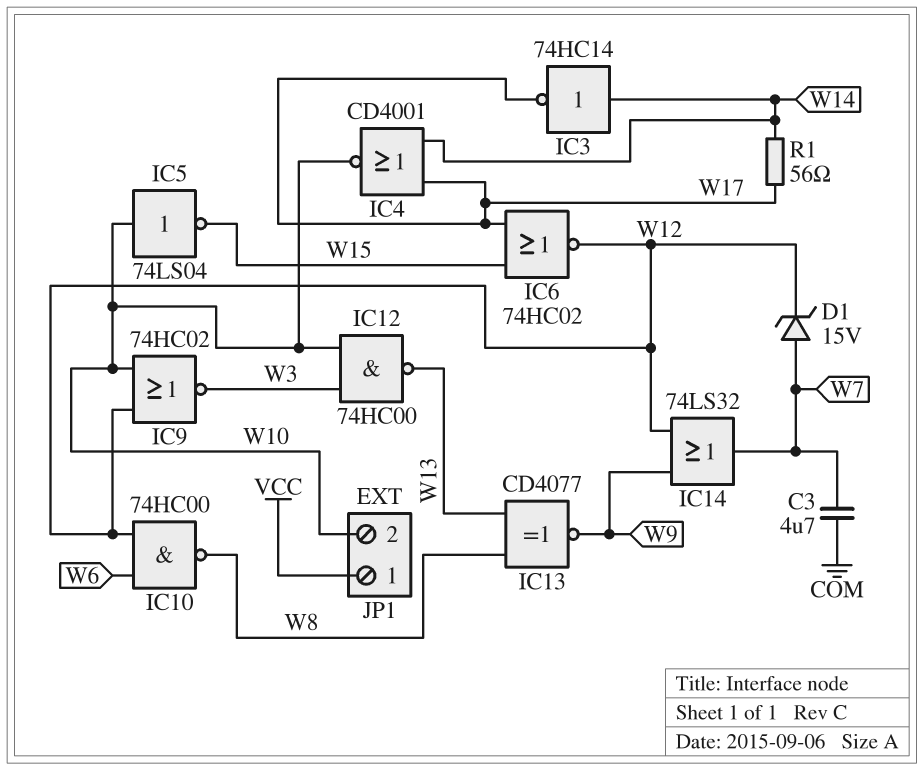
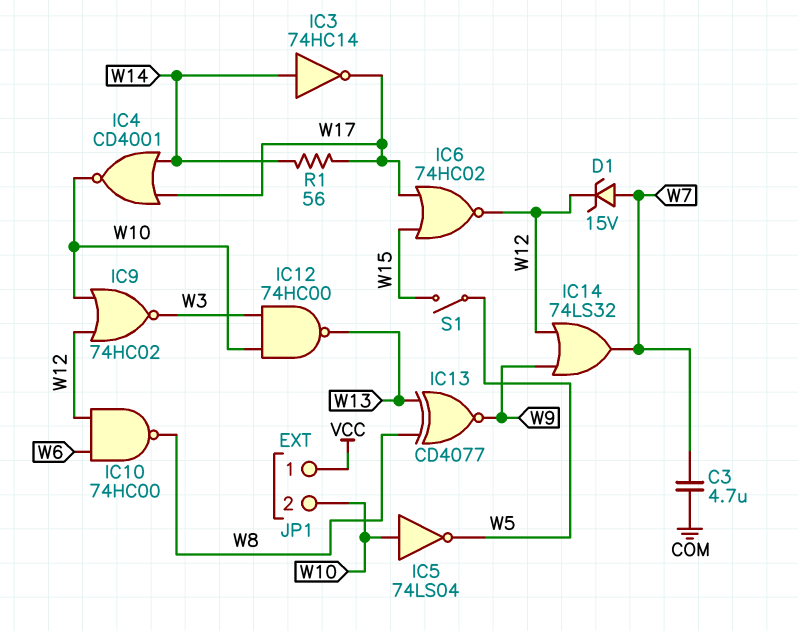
IC5: NOT 74LS04 (in W10, out W15) -> NOT 74LS04 (in W10, out W5)
S1: none -> switch (W5, W15)

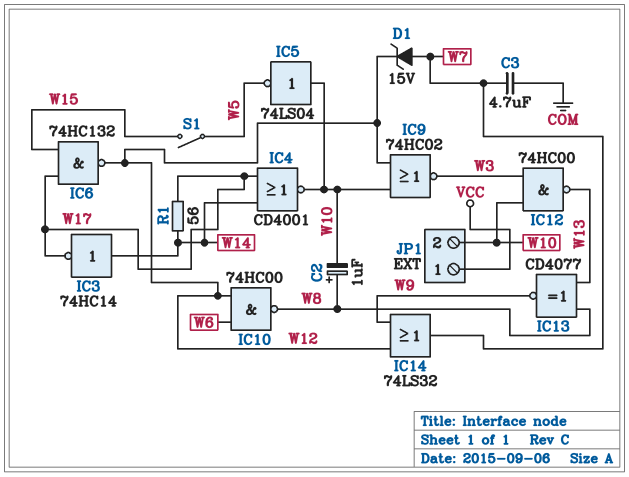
C2: none -> 1uF (plus W8, minus W10)
IC6: NOR 74HC02 (in W15, in W17, out W12) -> NAND 74HC132 (in W15, in W17, out W12)

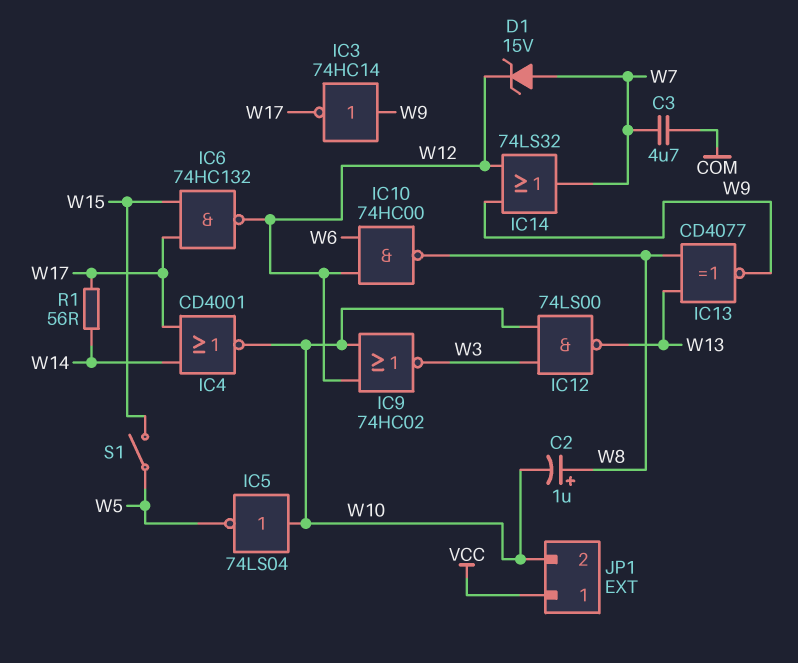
IC3: NOT 74HC14 (in W14, out W17) -> NOT 74HC14 (in W9, out W17)
IC12: NAND 74HC00 (in W3, in W10, out W13) -> NAND 74LS00 (in W3, in W10, out W13)

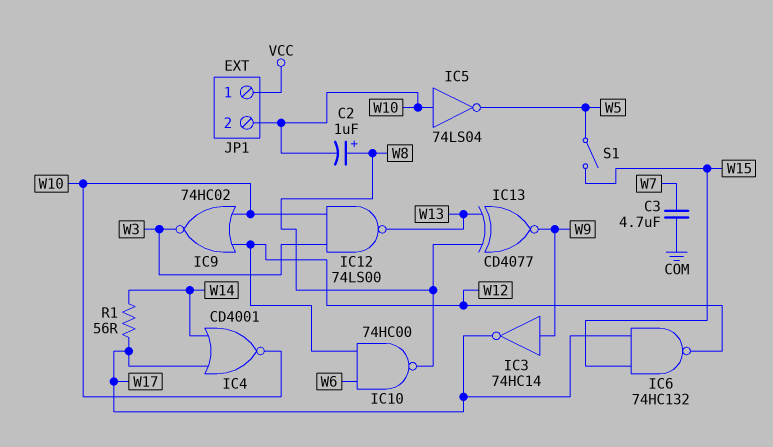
D1: zener 15V (A W7, K W12) -> none
IC14: OR 74LS32 (in W9, in W12, out W7) -> none

